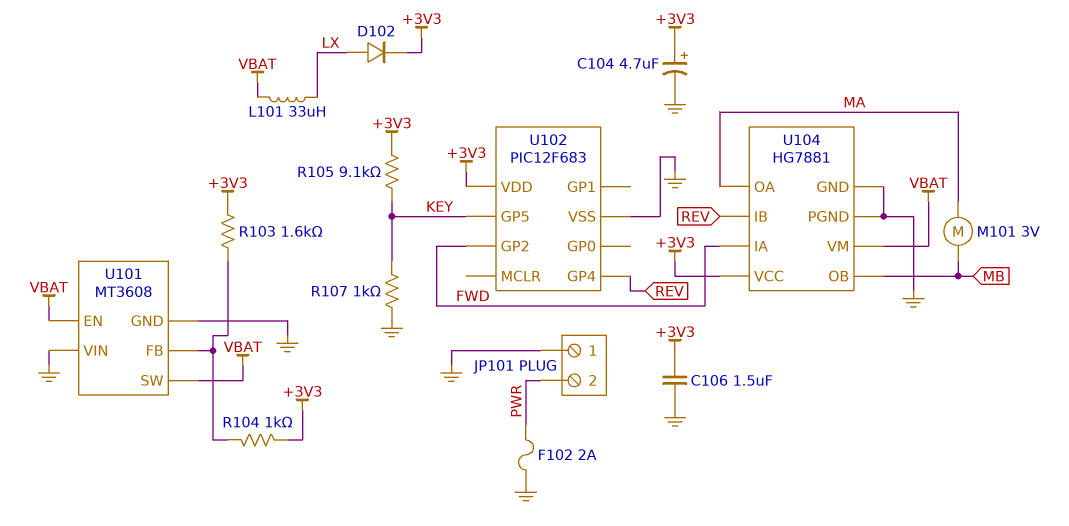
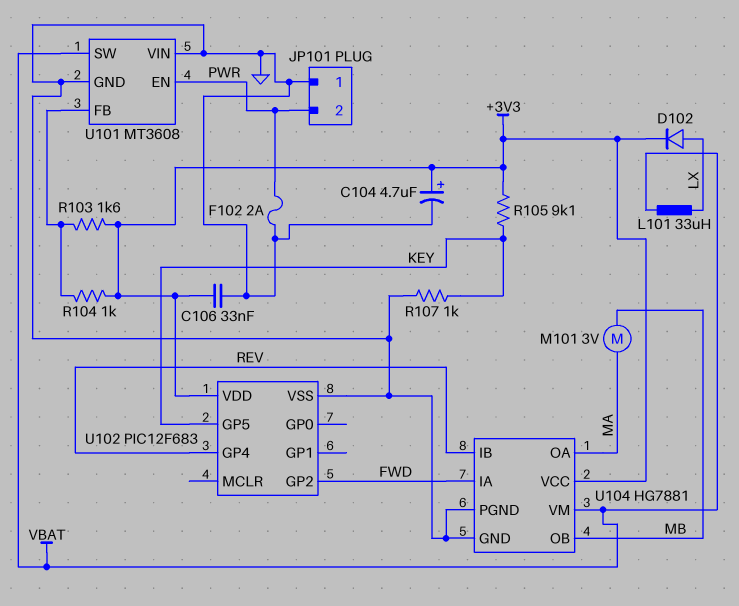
C106: 1.5uF (+3V3, GND) -> 33nF (+3V3, GND)
U101 pin EN: VBAT -> PWR

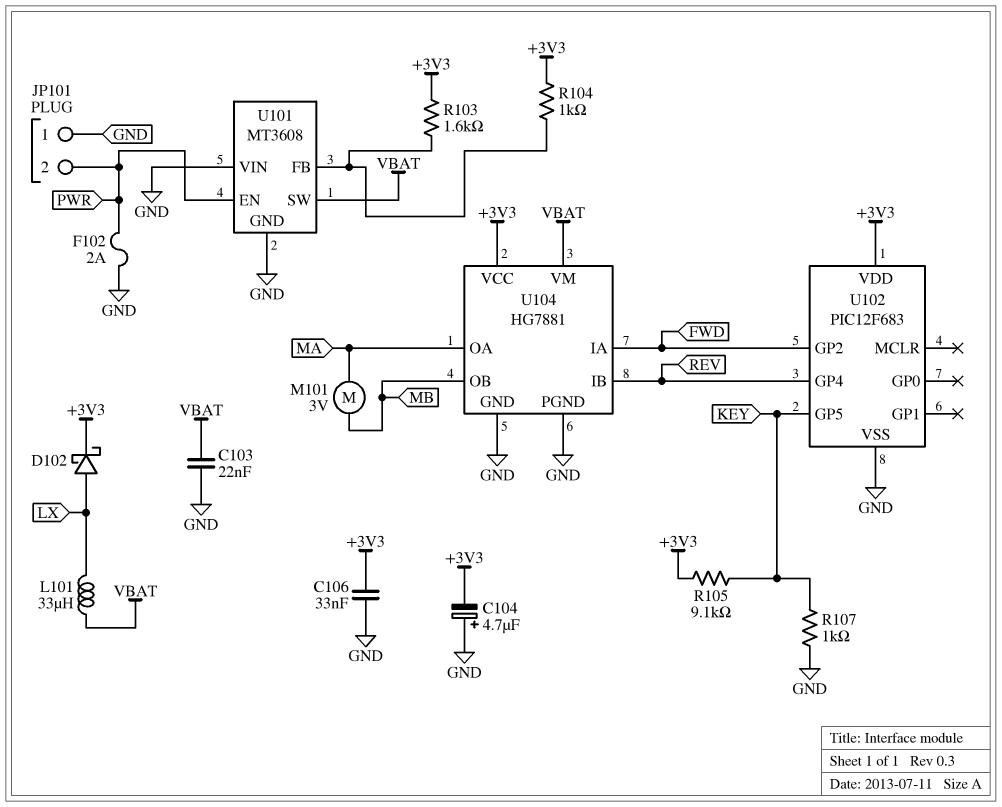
C103: none -> 22nF (GND, VBAT)
C104: 4.7uF (plus +3V3, minus GND) -> 4.7uF (plus GND, minus +3V3)
D102: diode (A LX, K +3V3) -> schottky (A LX, K +3V3)

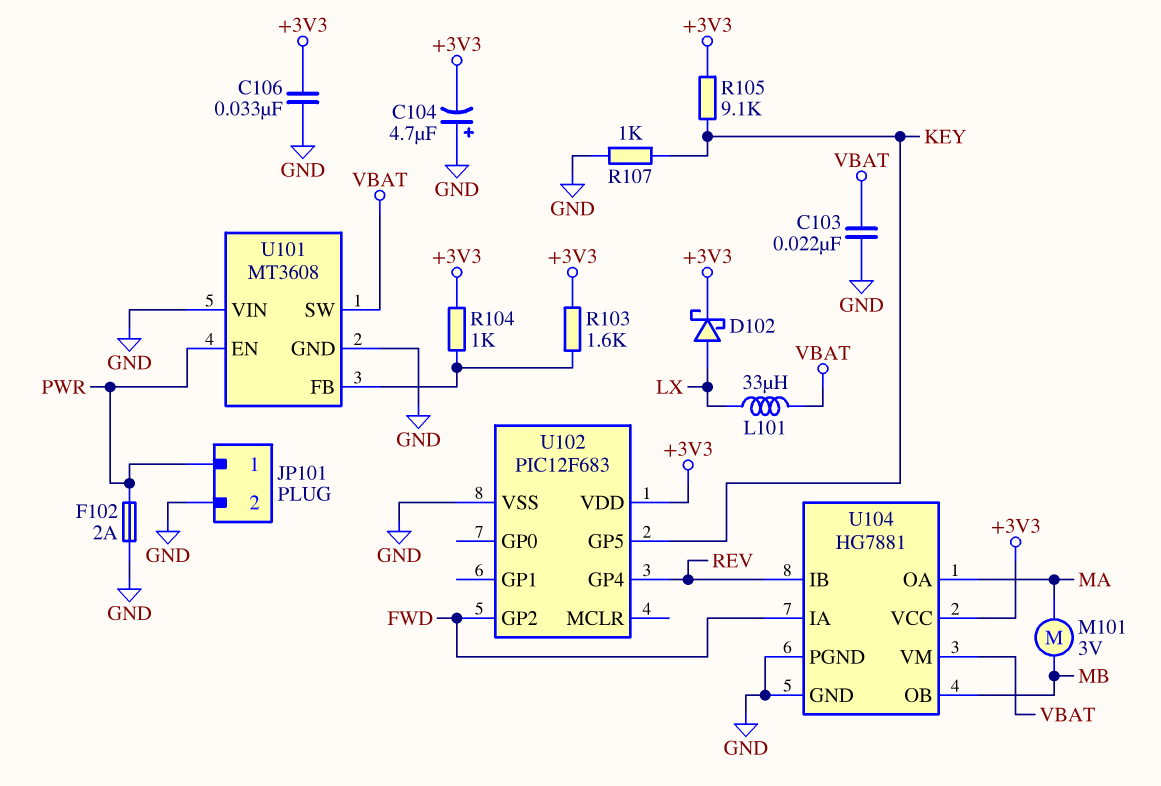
JP101 pin 1: GND -> PWR
JP101 pin 2: PWR -> GND

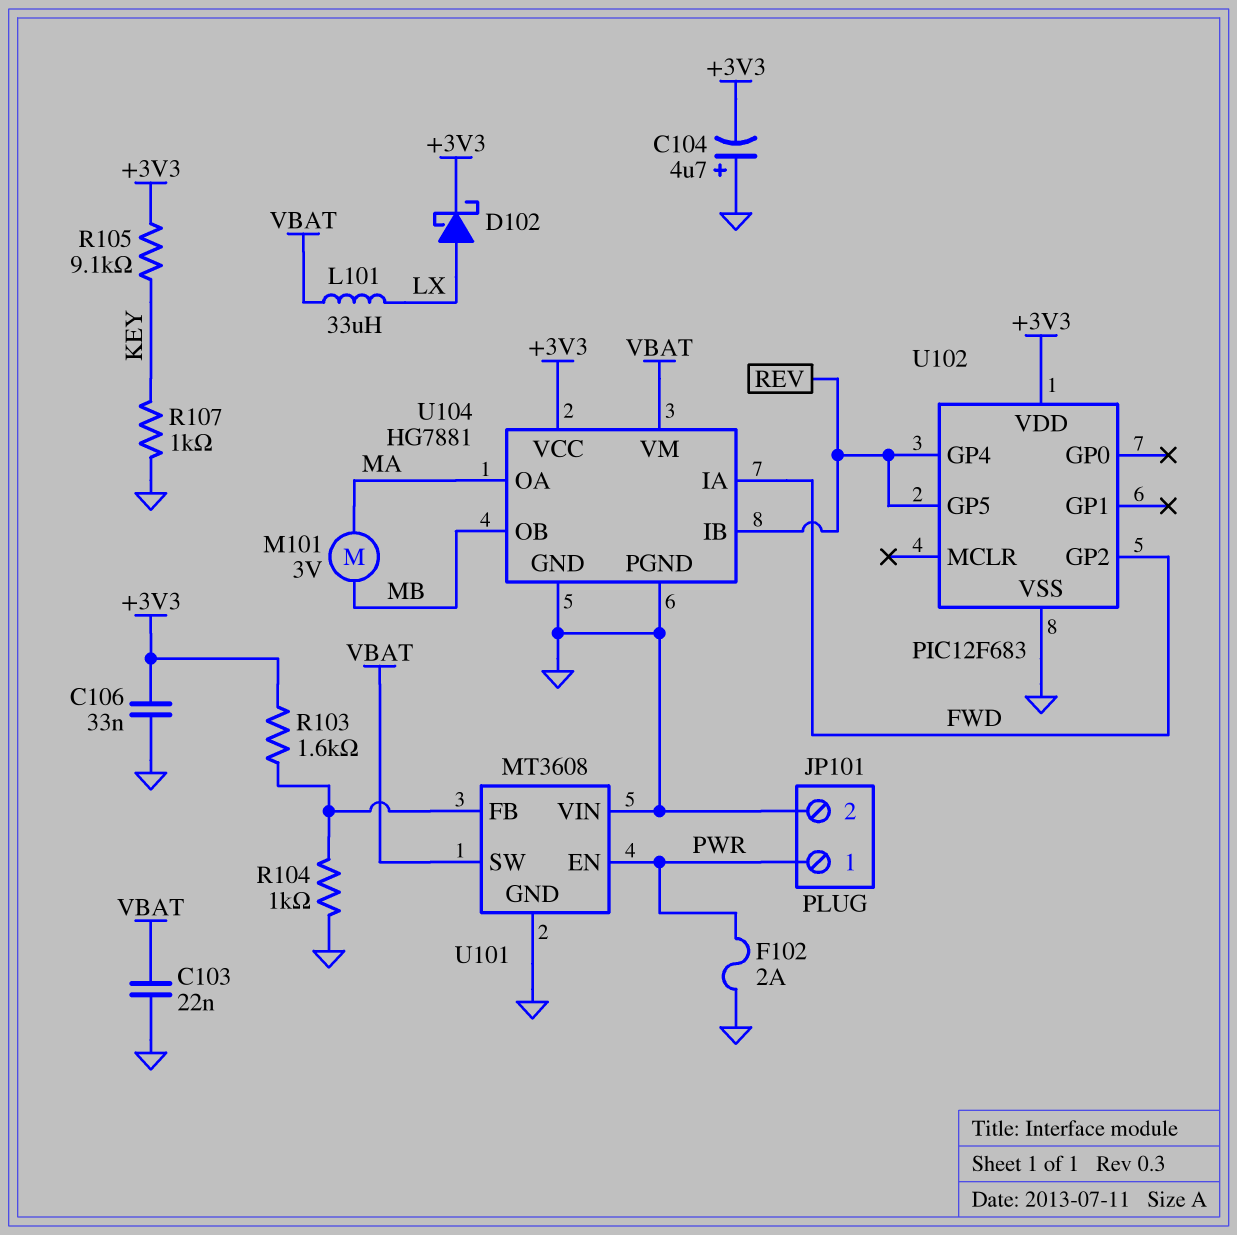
R104: 1k (+3V3, U101/FB) -> 1k (GND, U101/FB)
U102 pin GP5: KEY -> REV

